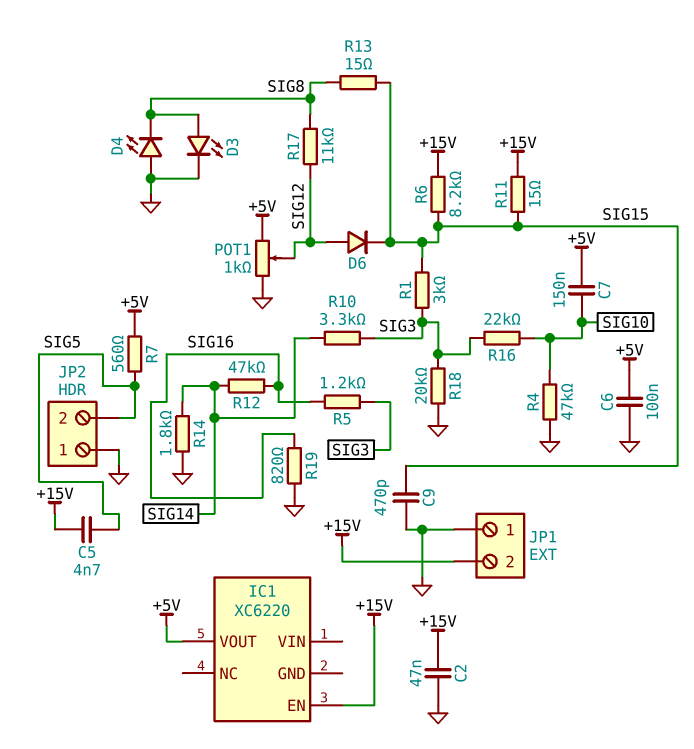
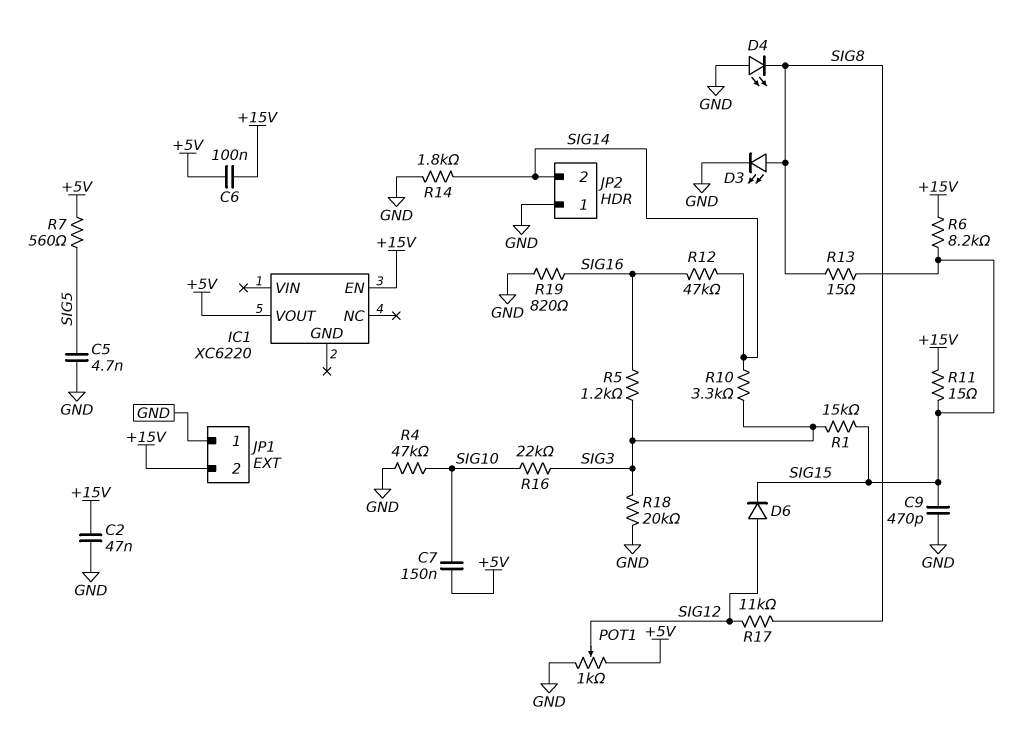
C5: 4.7nF (+15V, SIG5) -> 4.7nF (GND, SIG5)
C6: 100nF (+5V, GND) -> 100nF (+5V, +15V)
JP2 pin 2: SIG5 -> SIG14
R1: 3k (SIG3, SIG15) -> 15k (SIG3, SIG15)

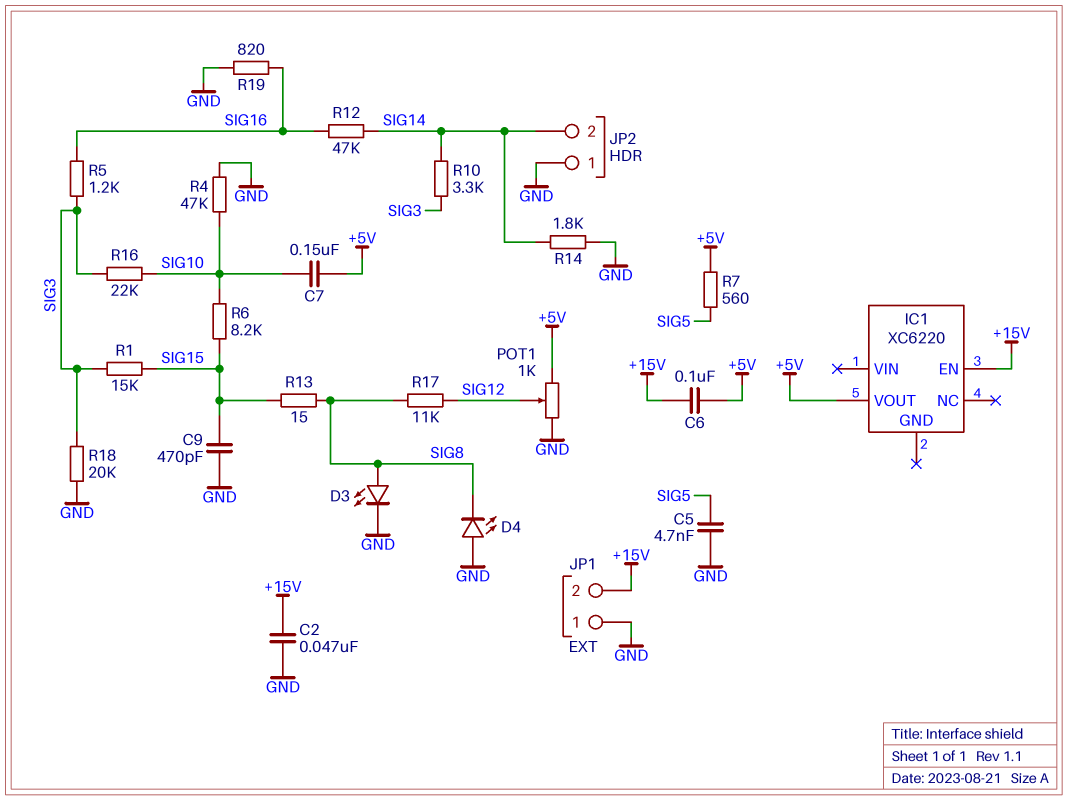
D6: diode (A SIG12, K SIG15) -> none
R6: 8.2k (+15V, SIG15) -> 8.2k (SIG10, SIG15)
R11: 15 (+15V, SIG15) -> none

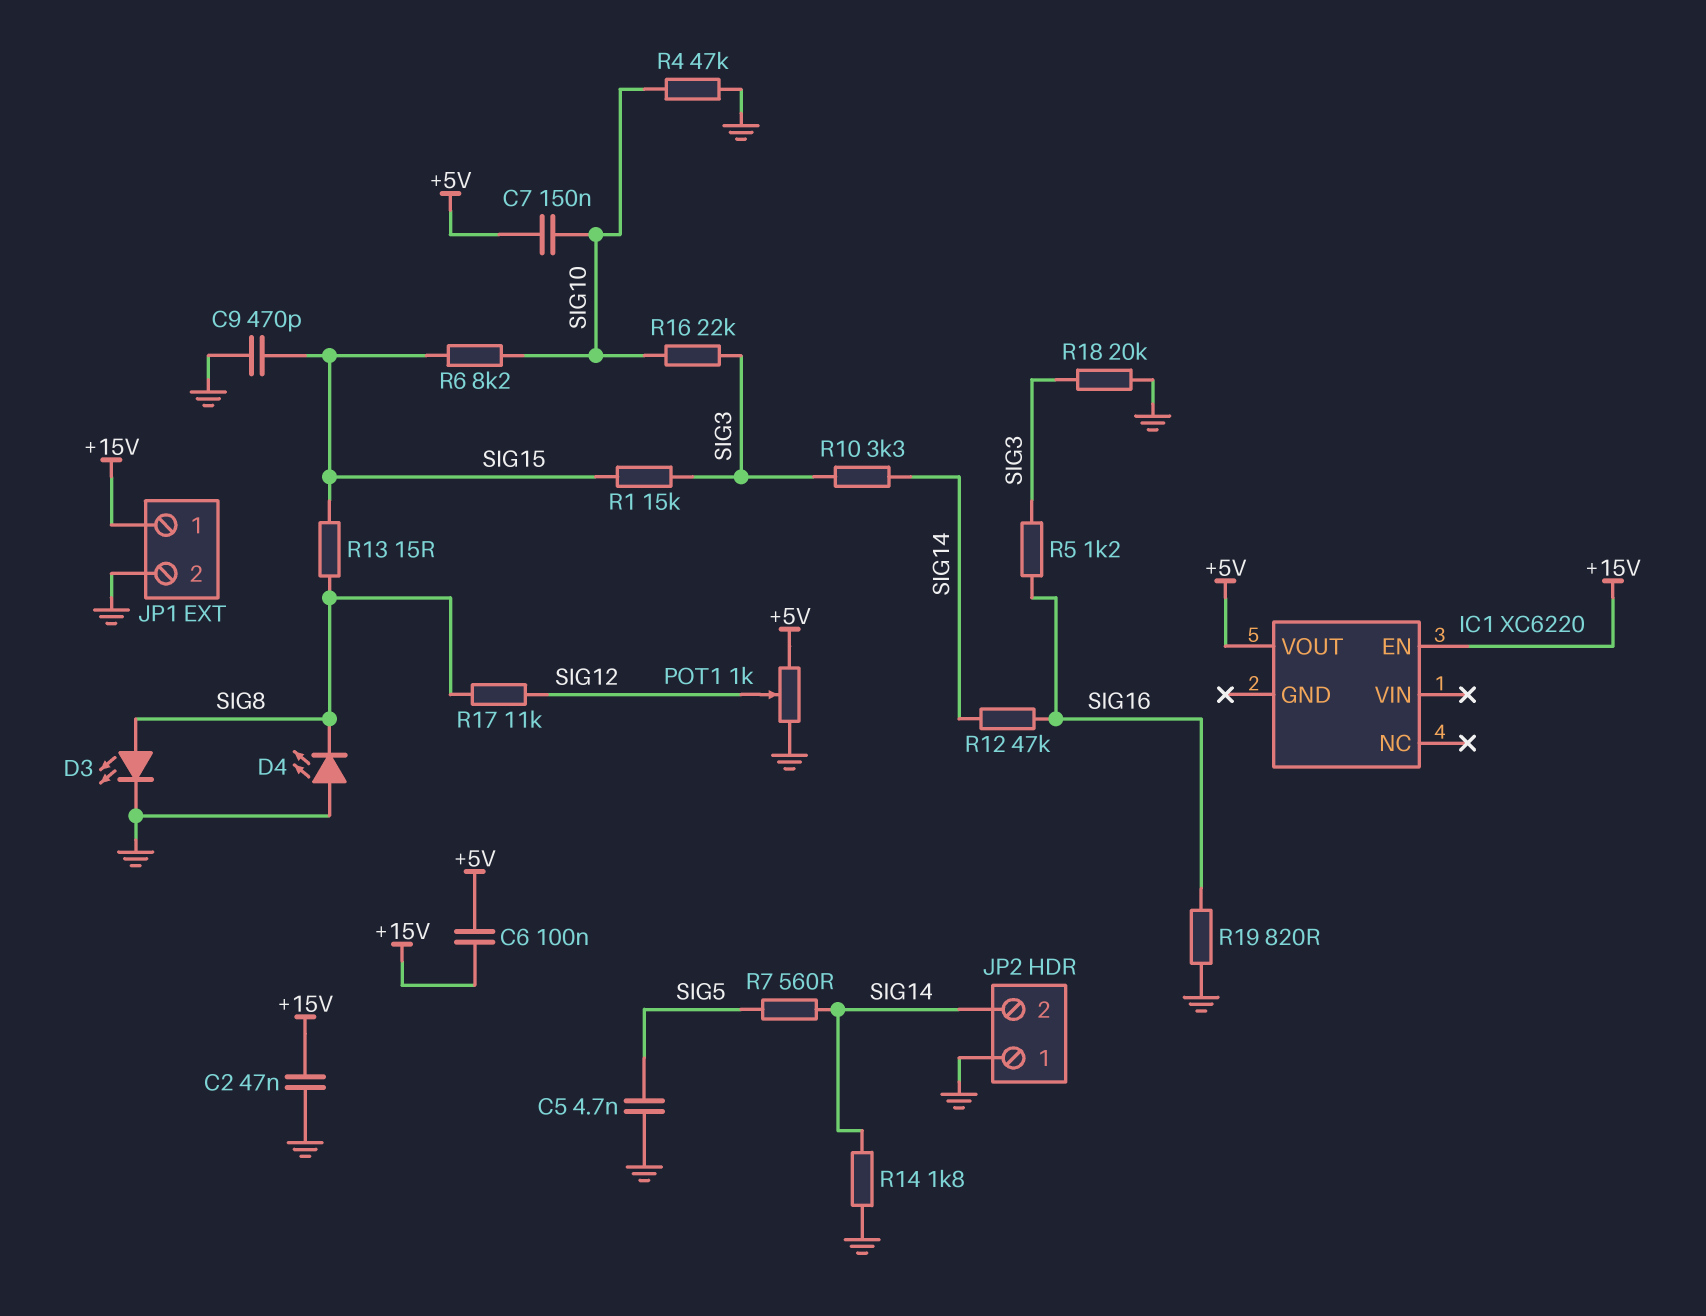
JP1 pin 1: GND -> +15V
JP1 pin 2: +15V -> GND
R7: 560 (+5V, SIG5) -> 560 (SIG5, SIG14)

